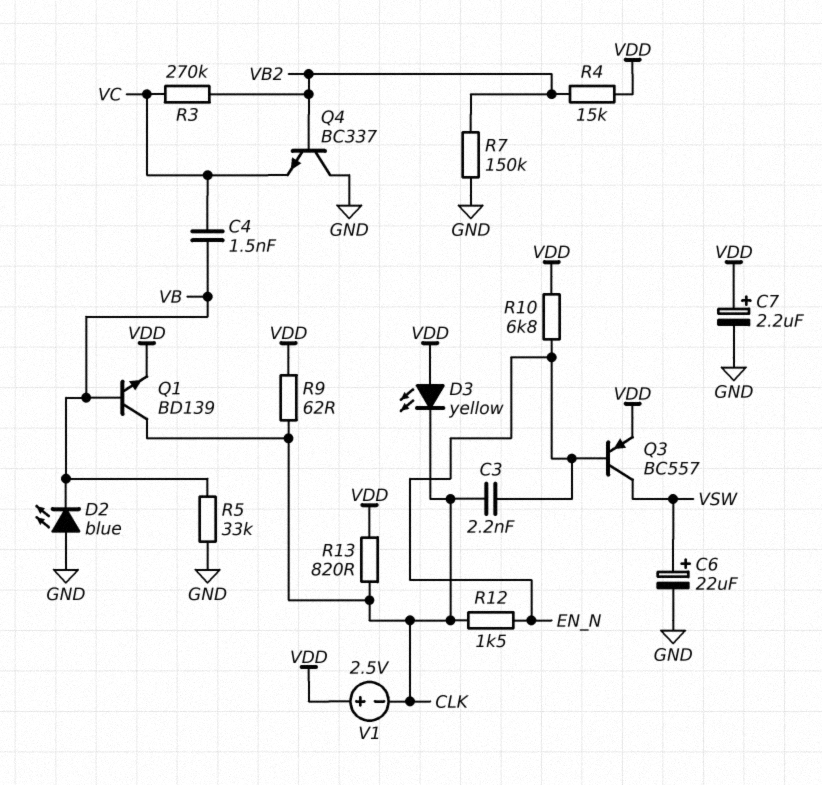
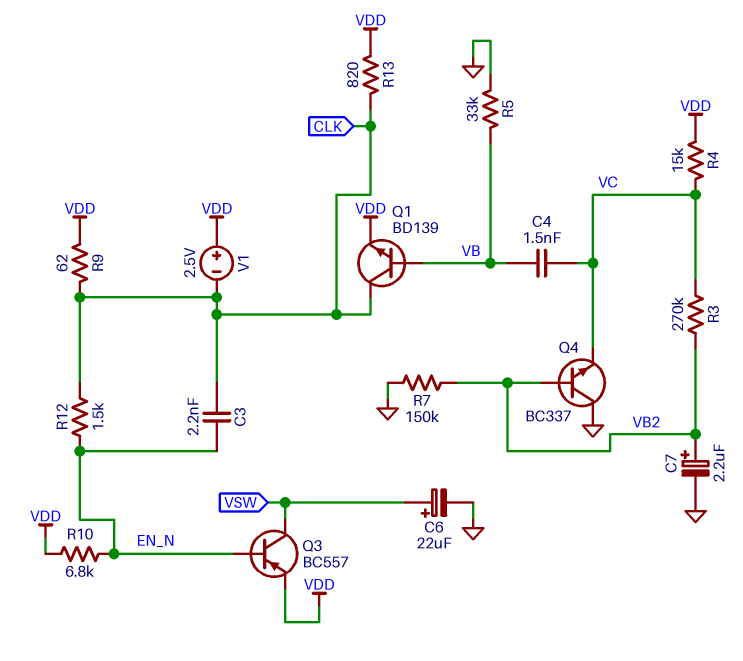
C7: 2.2uF (plus VDD, minus GND) -> 2.2uF (plus VB2, minus GND)
D2: LED blue (A GND, K VB) -> none
D3: LED yellow (A VDD, K CLK) -> none
R4: 15k (VB2, VDD) -> 15k (VC, VDD)

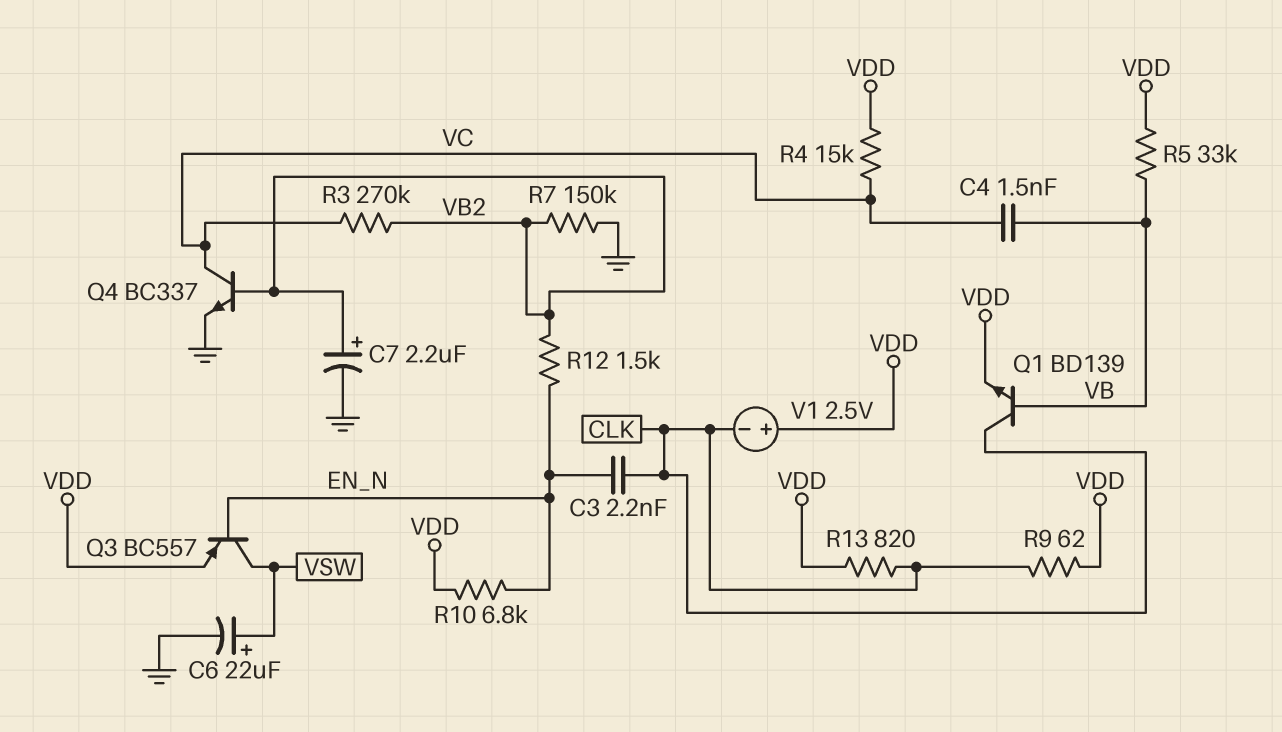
Q4: NPN BC337 (B VB2, C GND, E VC) -> NPN BC337 (B VB2, C VC, E GND)
R5: 33k (GND, VB) -> 33k (VB, VDD)
R12: 1.5k (CLK, EN_N) -> 1.5k (EN_N, VB2)

